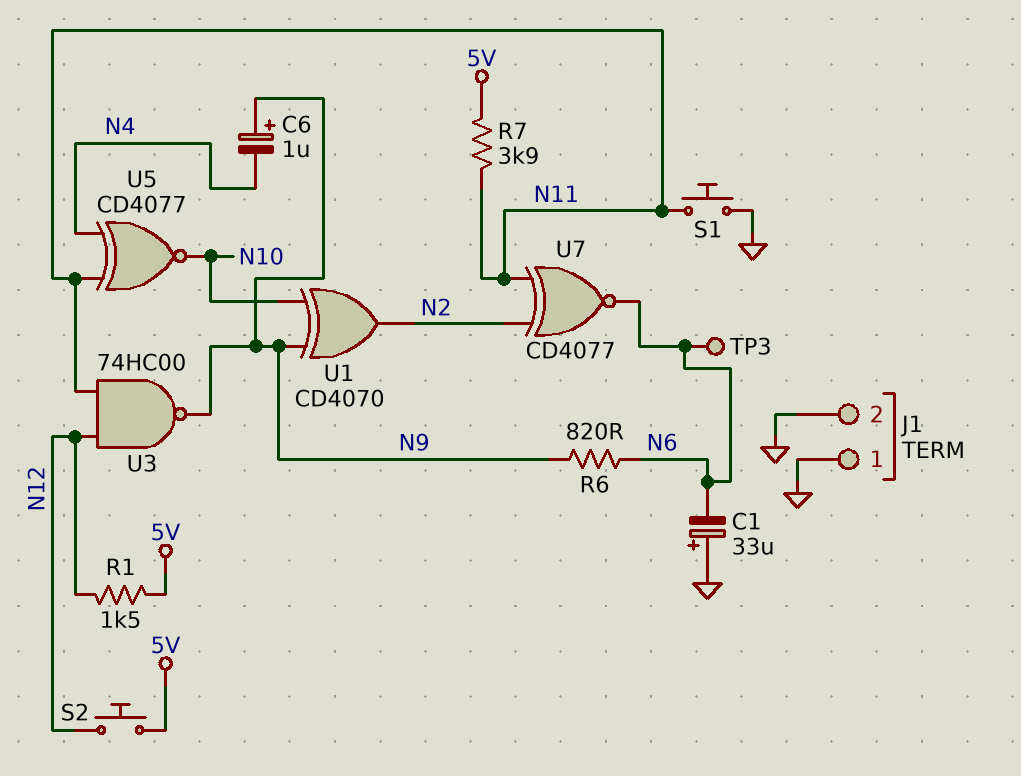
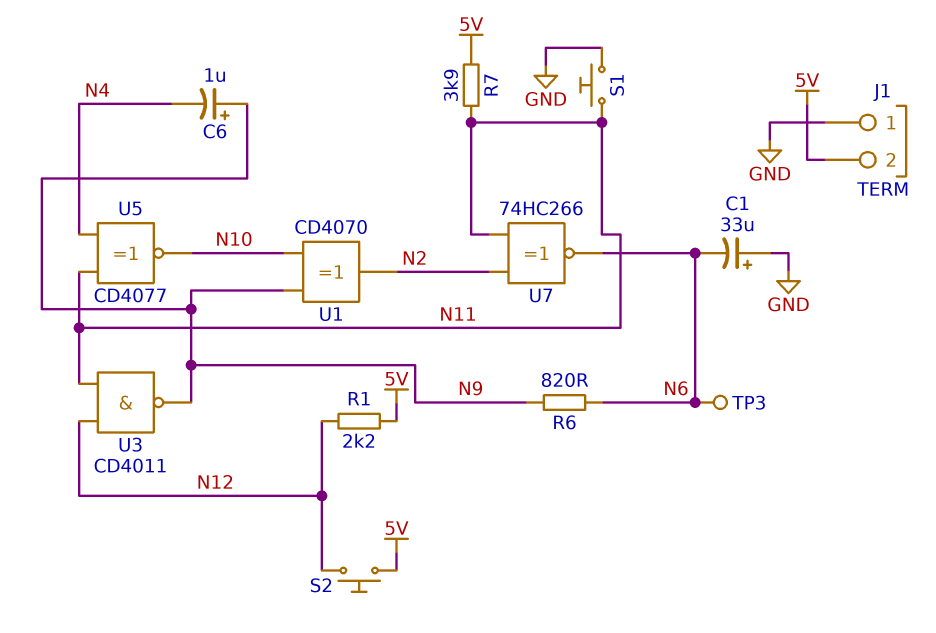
J1 pin 2: GND -> 5V
R1: 1.5k (5V, N12) -> 2.2k (5V, N12)
U3: NAND 74HC00 (in N11, in N12, out N9) -> NAND CD4011 (in N11, in N12, out N9)
U7: XNOR CD4077 (in N2, in N11, out N6) -> XNOR 74HC266 (in N2, in N11, out N6)

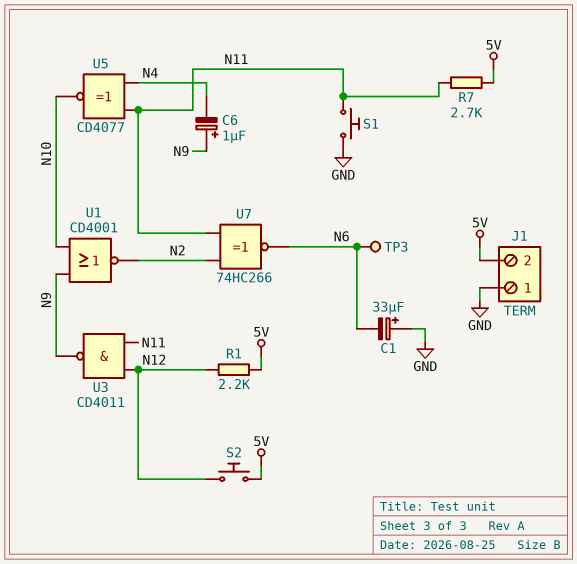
R6: 820 (N6, N9) -> none
R7: 3.9k (5V, N11) -> 2.7k (5V, N11)
U1: XOR CD4070 (in N9, in N10, out N2) -> NOR CD4001 (in N9, in N10, out N2)

